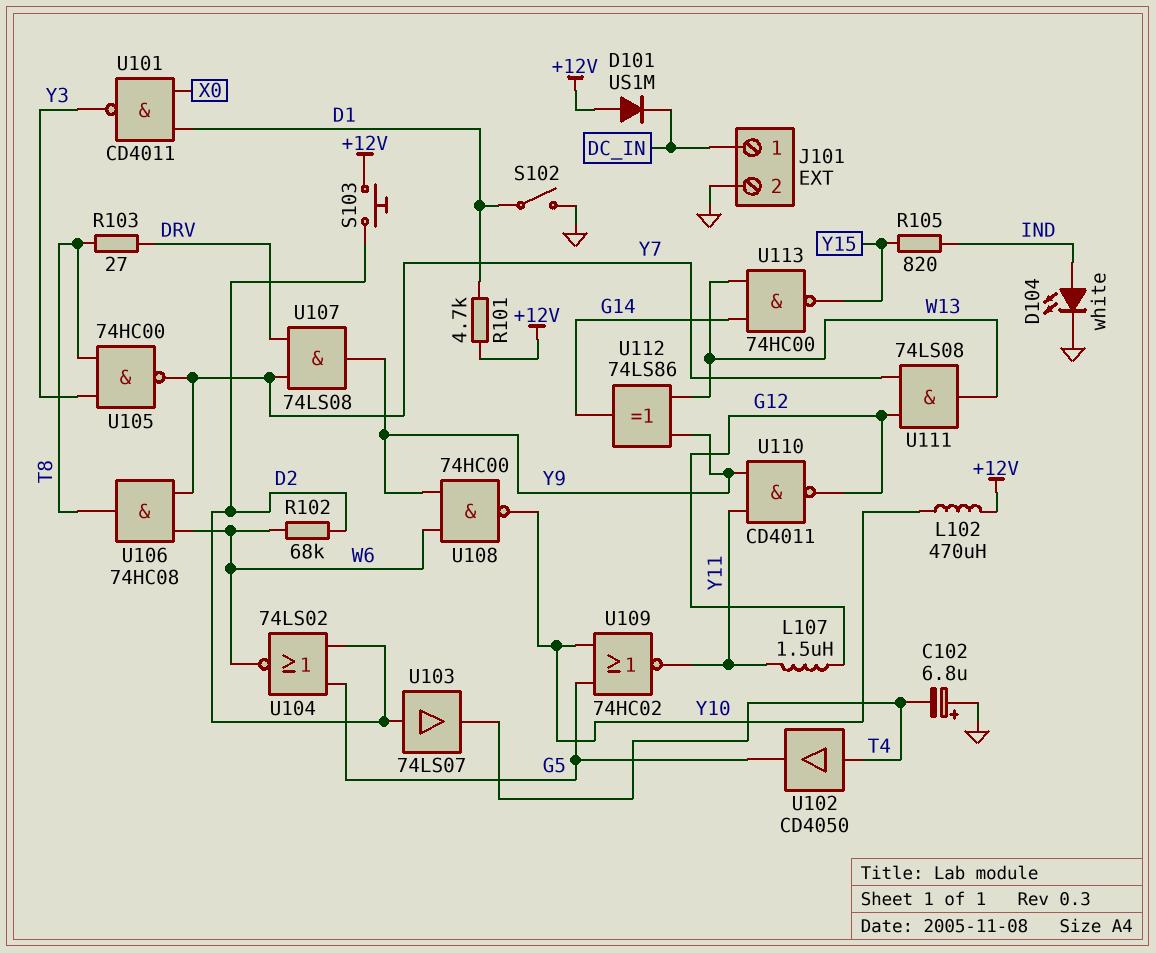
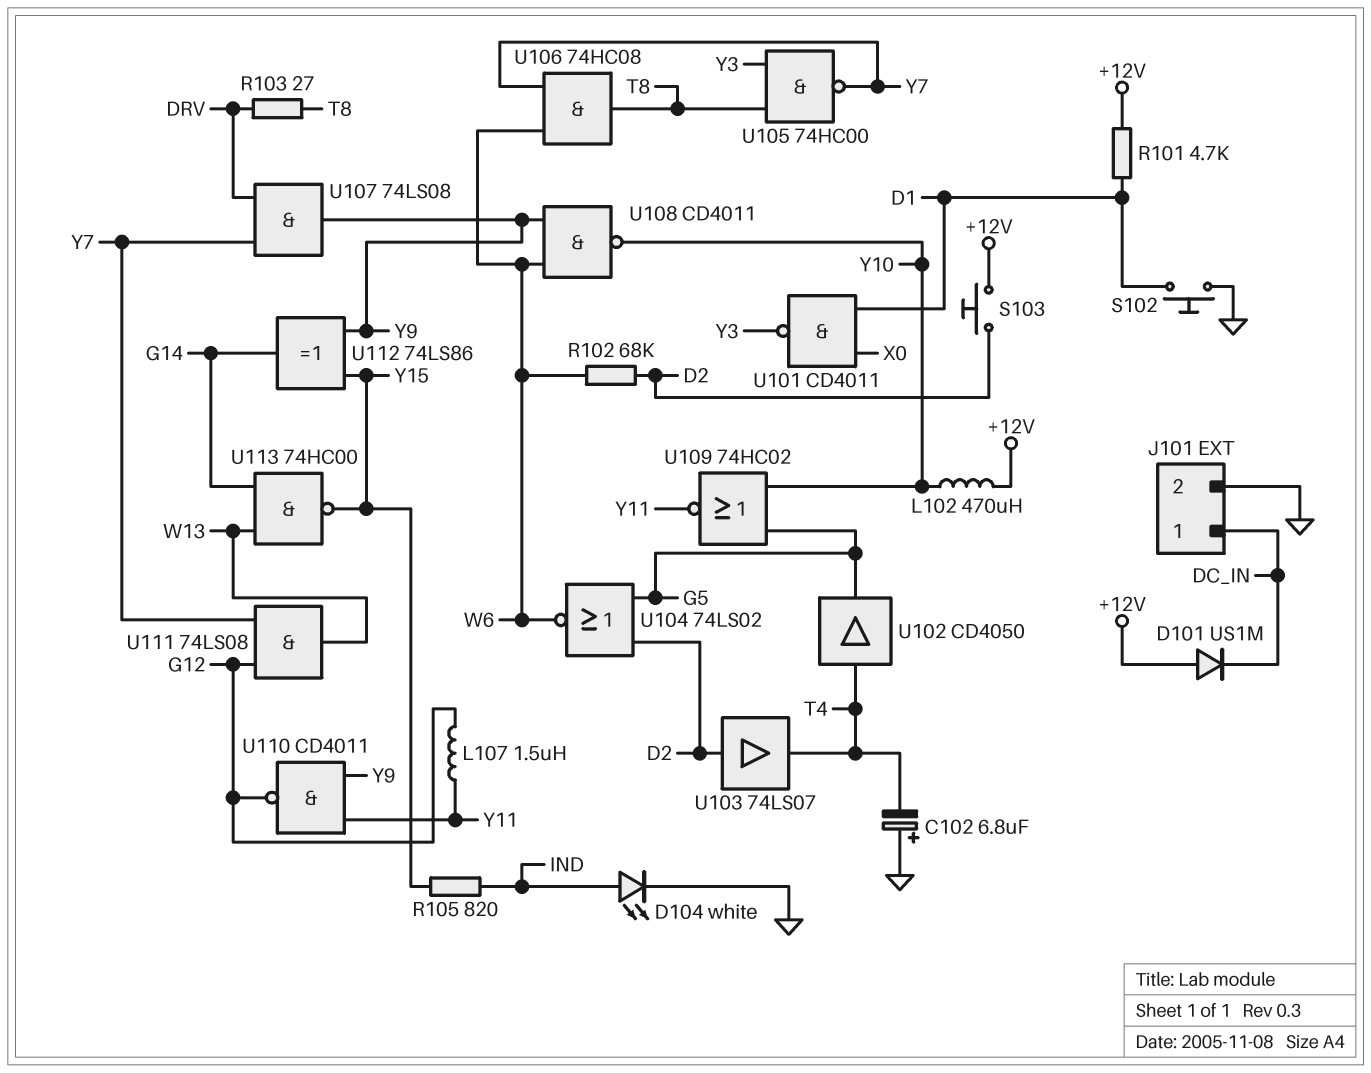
S102: switch (D1, GND) -> button (D1, GND)
U108: NAND 74HC00 (in W6, in Y9, out Y10) -> NAND CD4011 (in W6, in Y9, out Y10)
U112: XOR 74LS86 (in W13, in Y9, out G14) -> XOR 74LS86 (in Y9, in Y15, out G14)

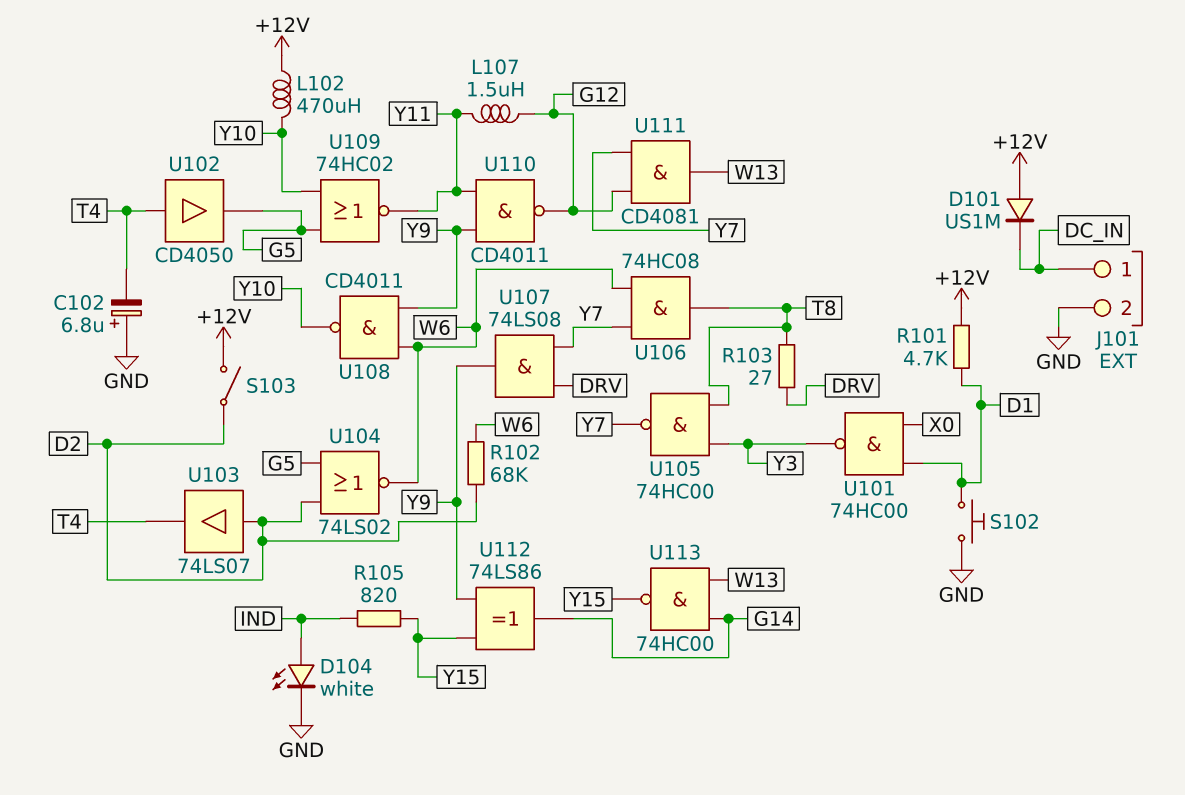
S103: button (+12V, D2) -> switch (+12V, D2)
U101: NAND CD4011 (in D1, in X0, out Y3) -> NAND 74HC00 (in D1, in X0, out Y3)
U111: AND 74LS08 (in G12, in Y7, out W13) -> AND CD4081 (in G12, in Y7, out W13)

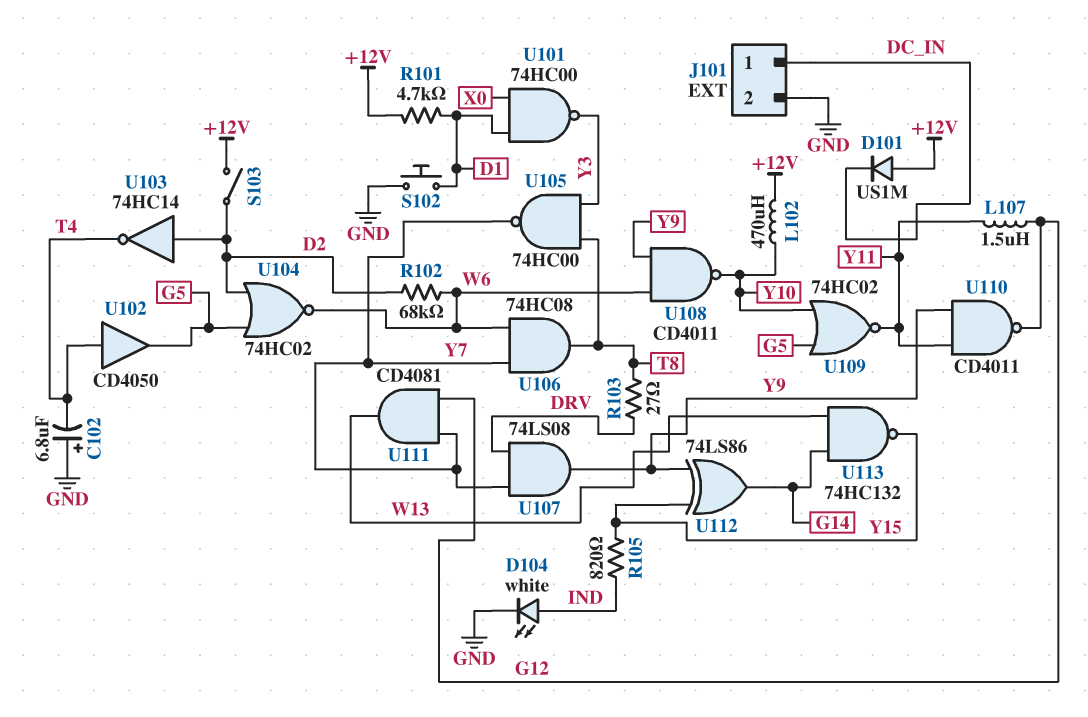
U103: buffer 74LS07 (in D2, out T4) -> NOT 74HC14 (in D2, out T4)
U104: NOR 74LS02 (in D2, in G5, out W6) -> NOR 74HC02 (in D2, in G5, out W6)
U113: NAND 74HC00 (in G14, in W13, out Y15) -> NAND 74HC132 (in G14, in W13, out Y15)

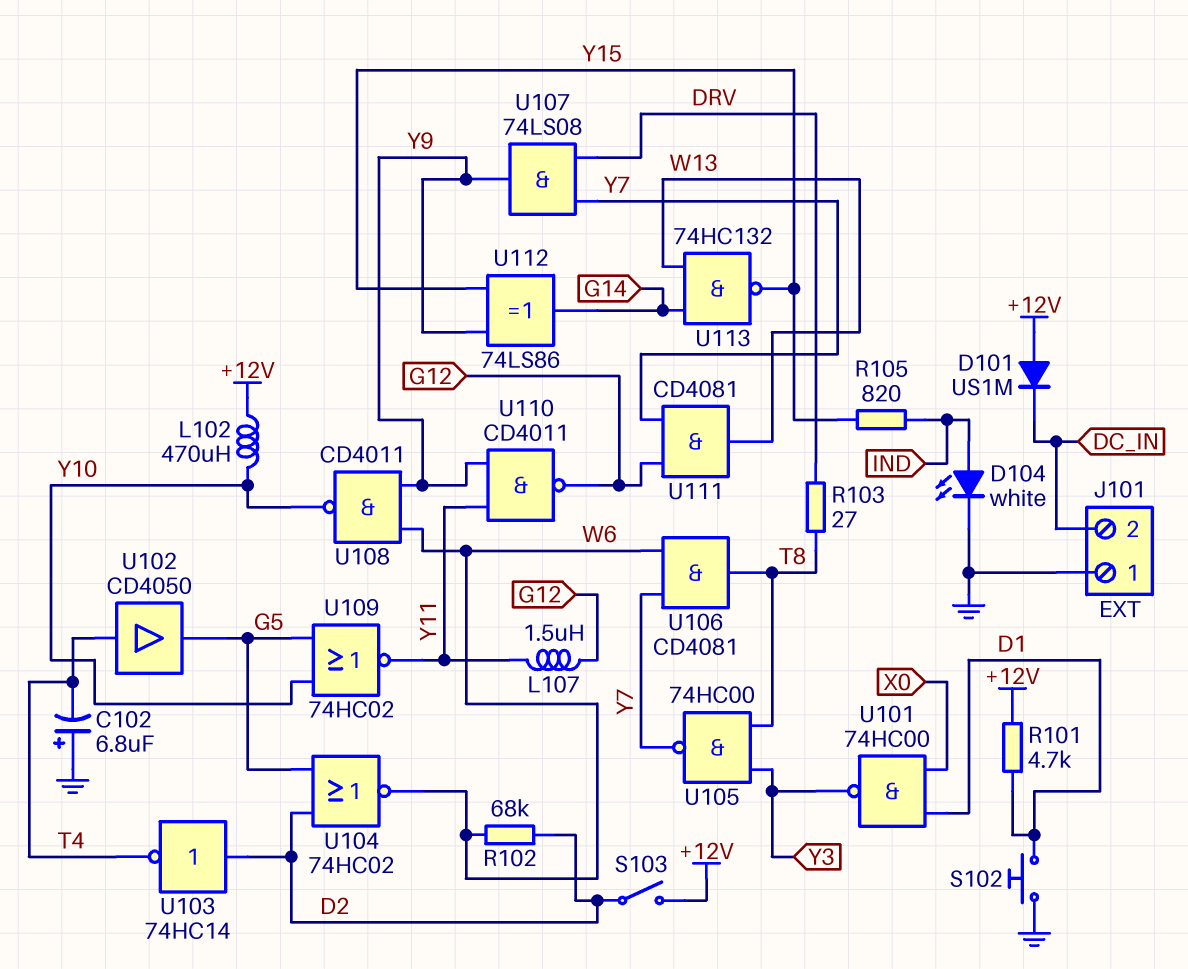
J101 pin 1: DC_IN -> GND
J101 pin 2: GND -> DC_IN
U106: AND 74HC08 (in W6, in Y7, out T8) -> AND CD4081 (in W6, in Y7, out T8)

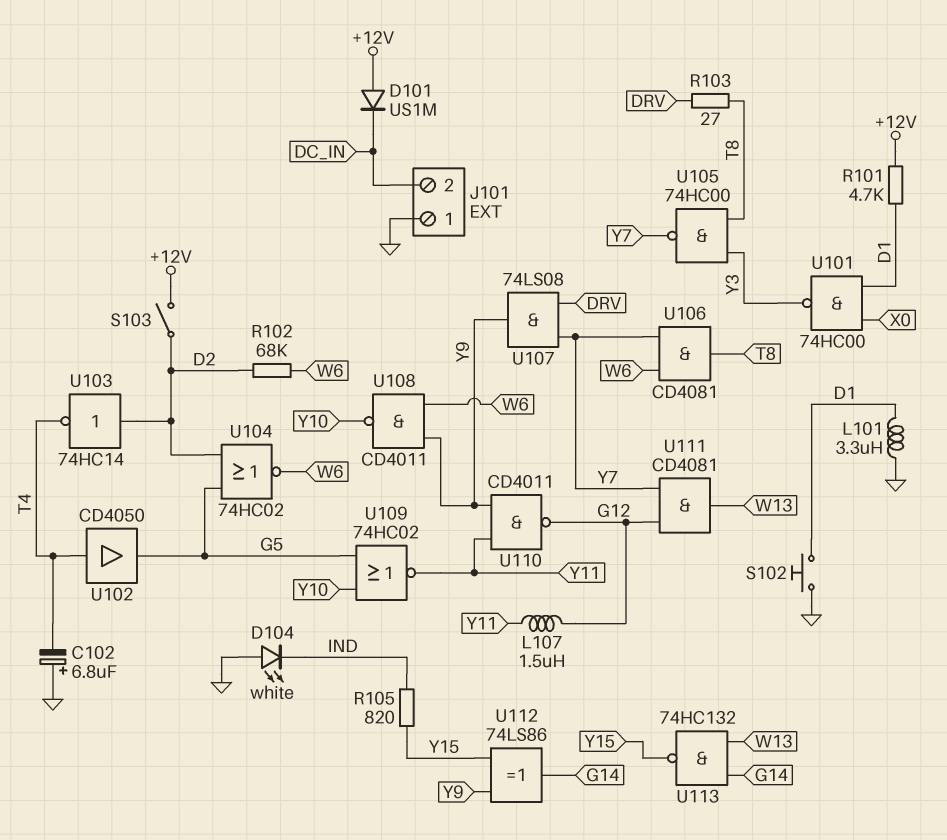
D104: LED white (A IND, K GND) -> LED white (A GND, K IND)
L101: none -> 3.3uH (D1, GND)
L102: 470uH (+12V, Y10) -> none

